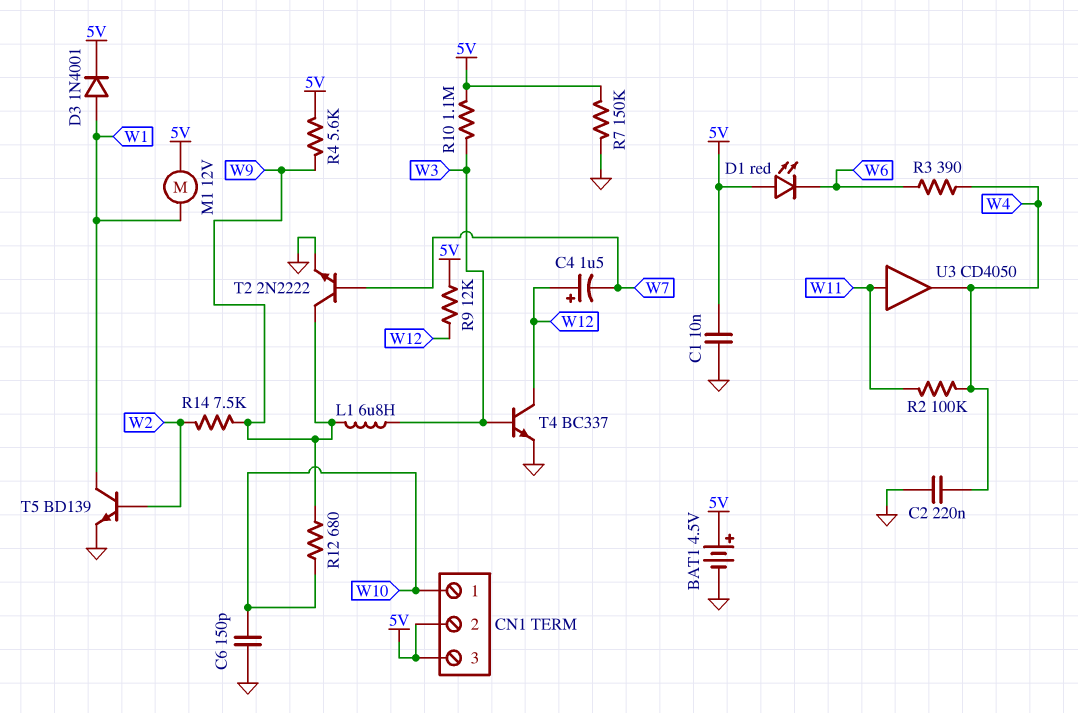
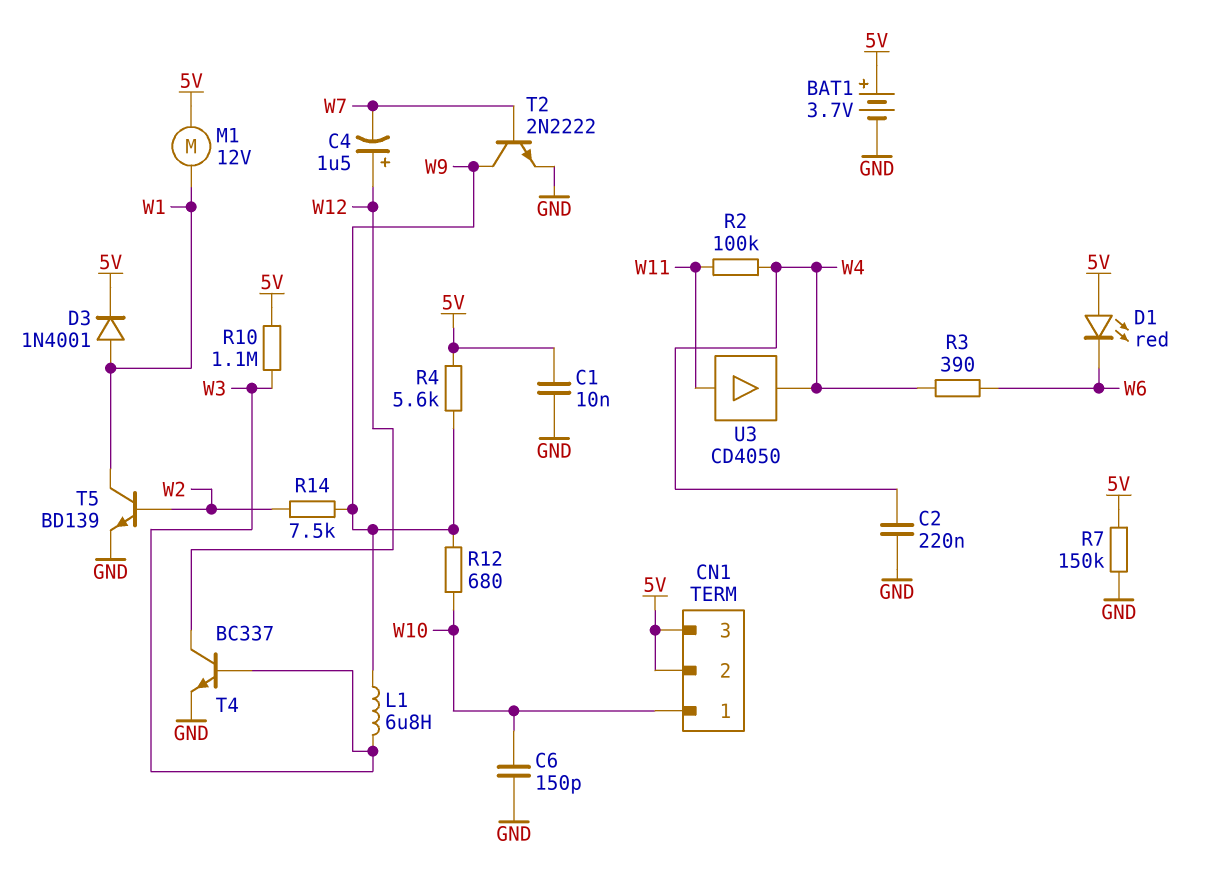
BAT1: 4.5V (plus 5V, minus GND) -> 3.7V (plus 5V, minus GND)
R9: 12k (5V, W12) -> none

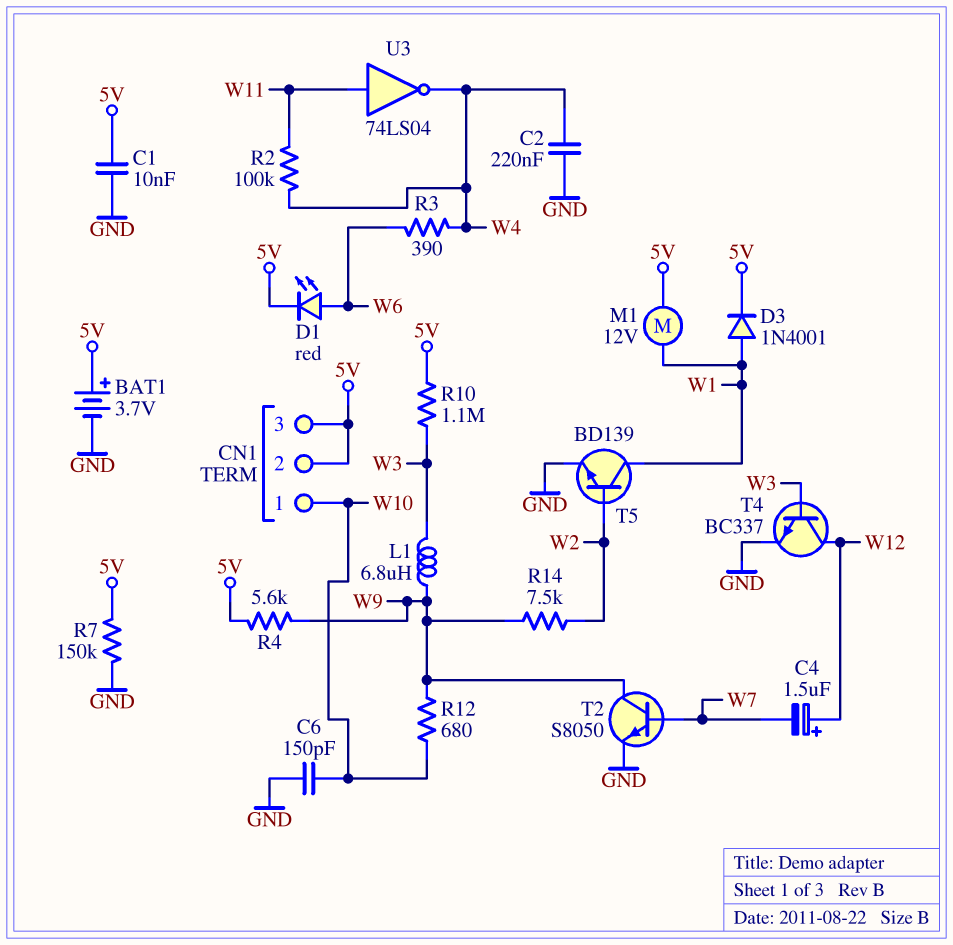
D1: LED red (A 5V, K W6) -> LED red (A W6, K 5V)
T2: NPN 2N2222 (B W7, C W9, E GND) -> NPN S8050 (B W7, C W9, E GND)
U3: buffer CD4050 (in W11, out W4) -> NOT 74LS04 (in W11, out W4)

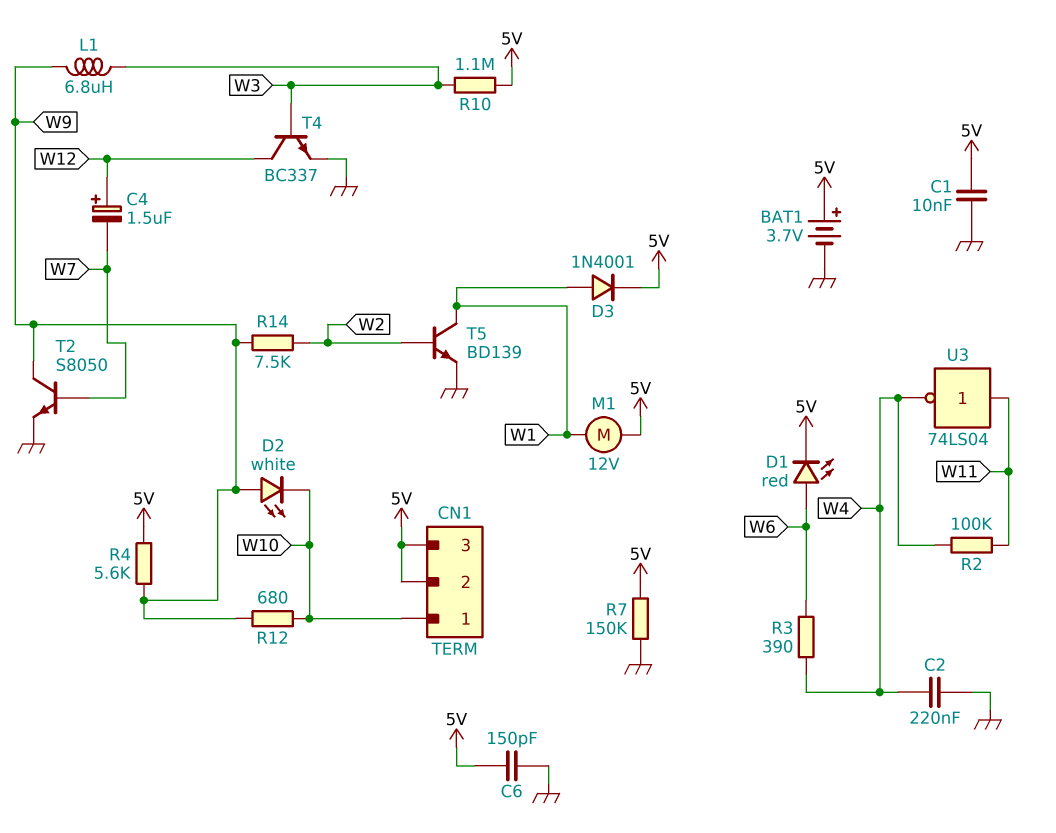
C6: 150pF (GND, W10) -> 150pF (5V, GND)
D2: none -> LED white (A W9, K W10)

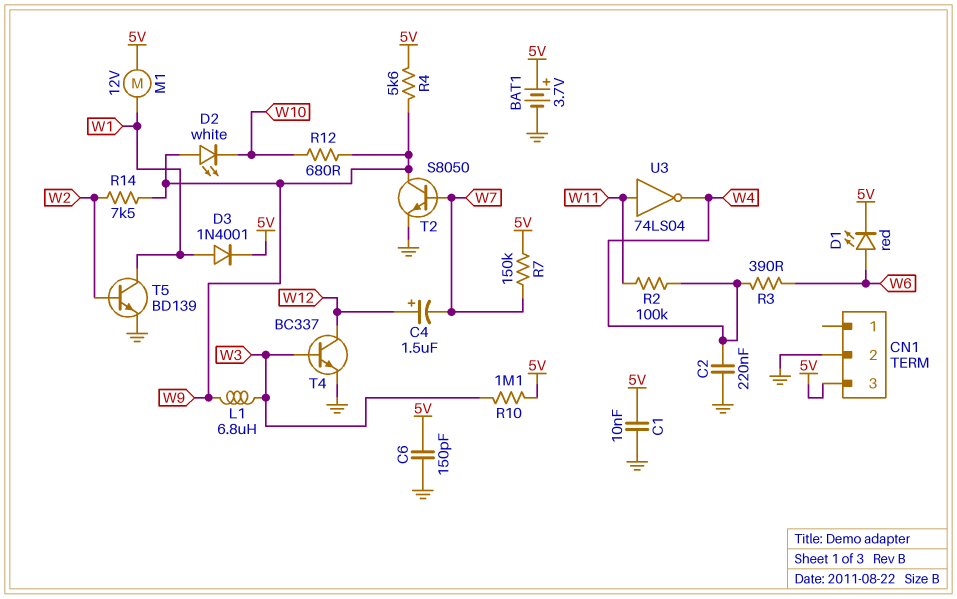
CN1 pin 1: W10 -> none
CN1 pin 2: 5V -> GND
R7: 150k (5V, GND) -> 150k (5V, W7)

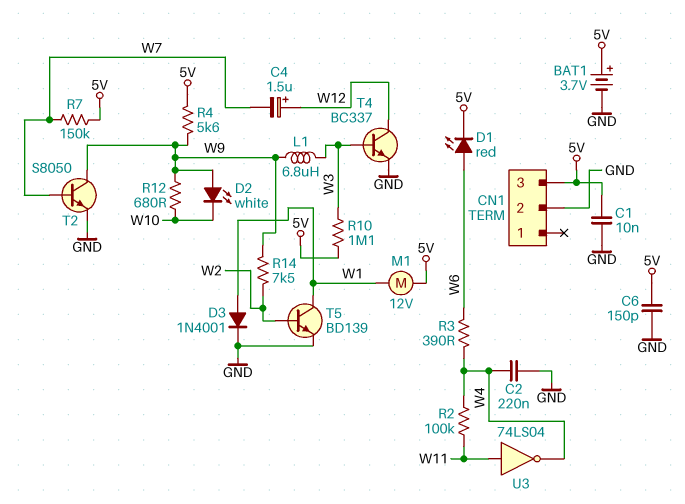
D3: diode 1N4001 (A W1, K 5V) -> diode 1N4001 (A W1, K GND)

